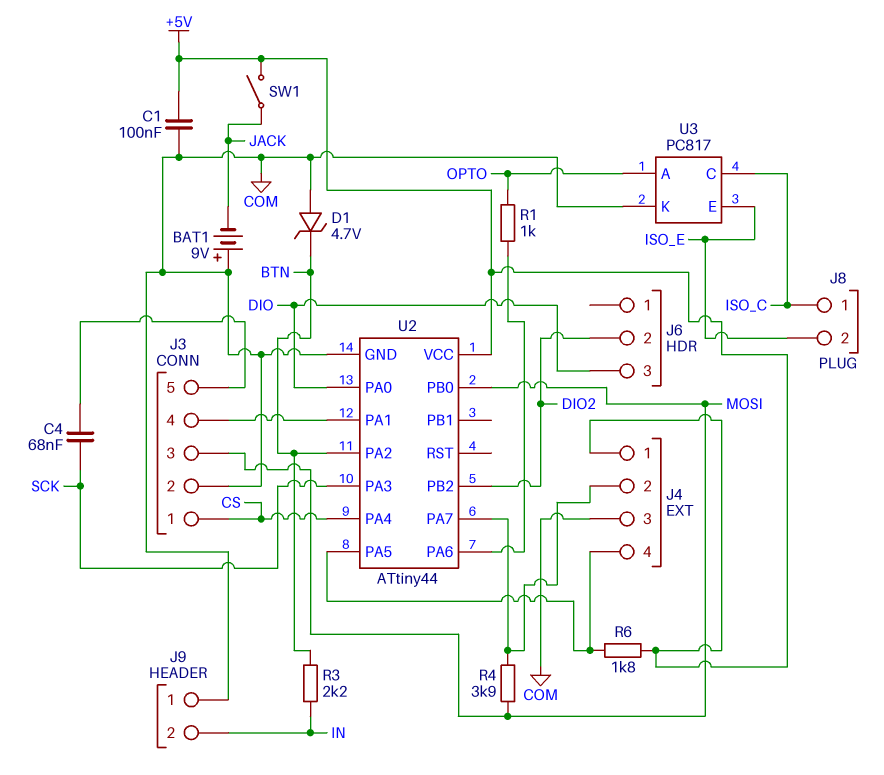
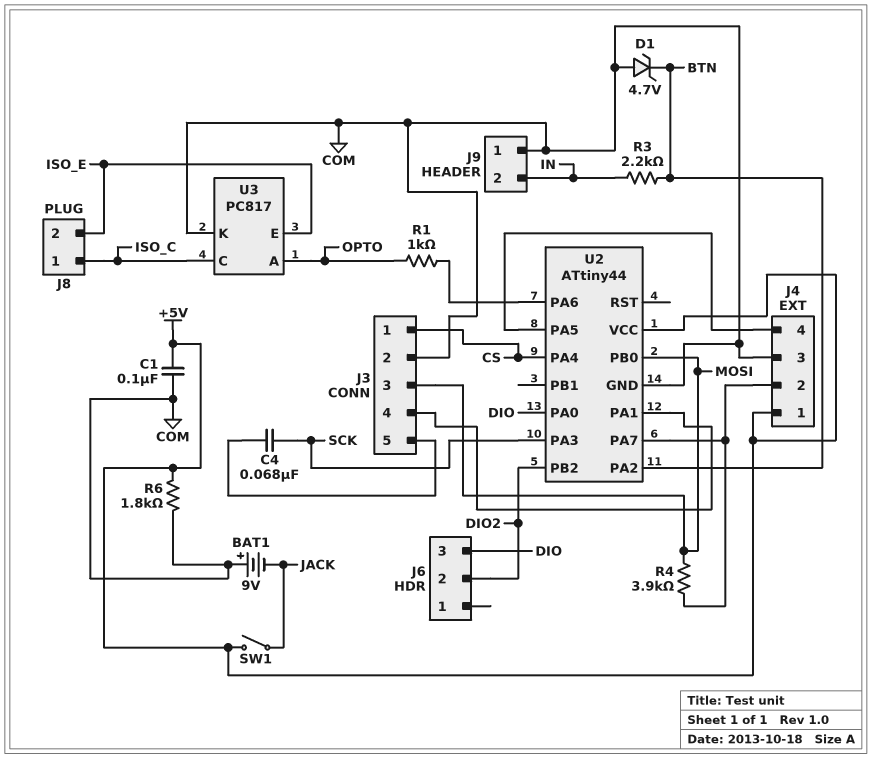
R6: 1.8k (+5V, J4/4) -> 1.8k (+5V, COM)

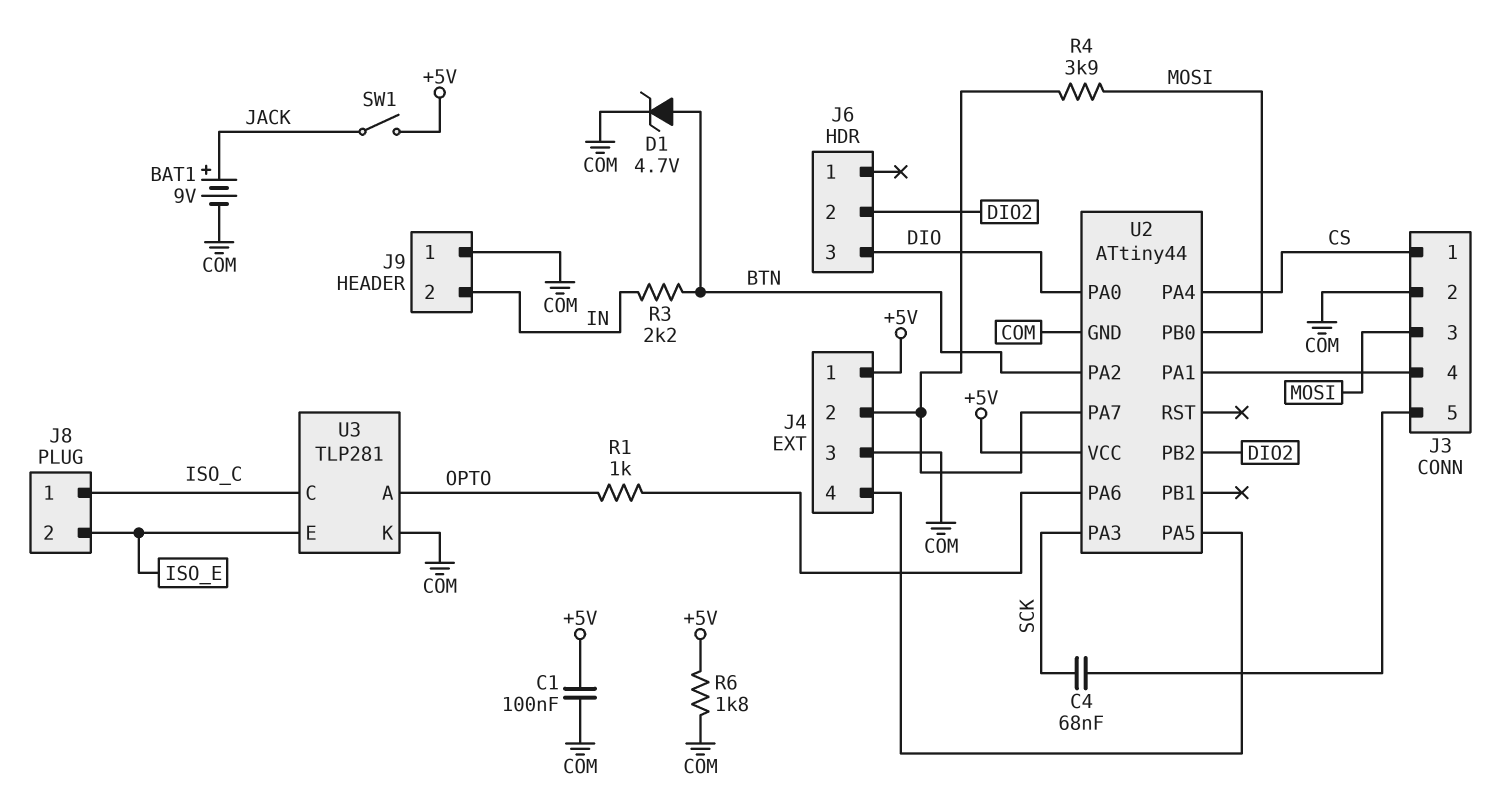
BAT1: 9V (plus COM, minus JACK) -> 9V (plus JACK, minus COM)
D1: zener 4.7V (A COM, K BTN) -> zener 4.7V (A BTN, K COM)
U3: PC817 -> TLP281

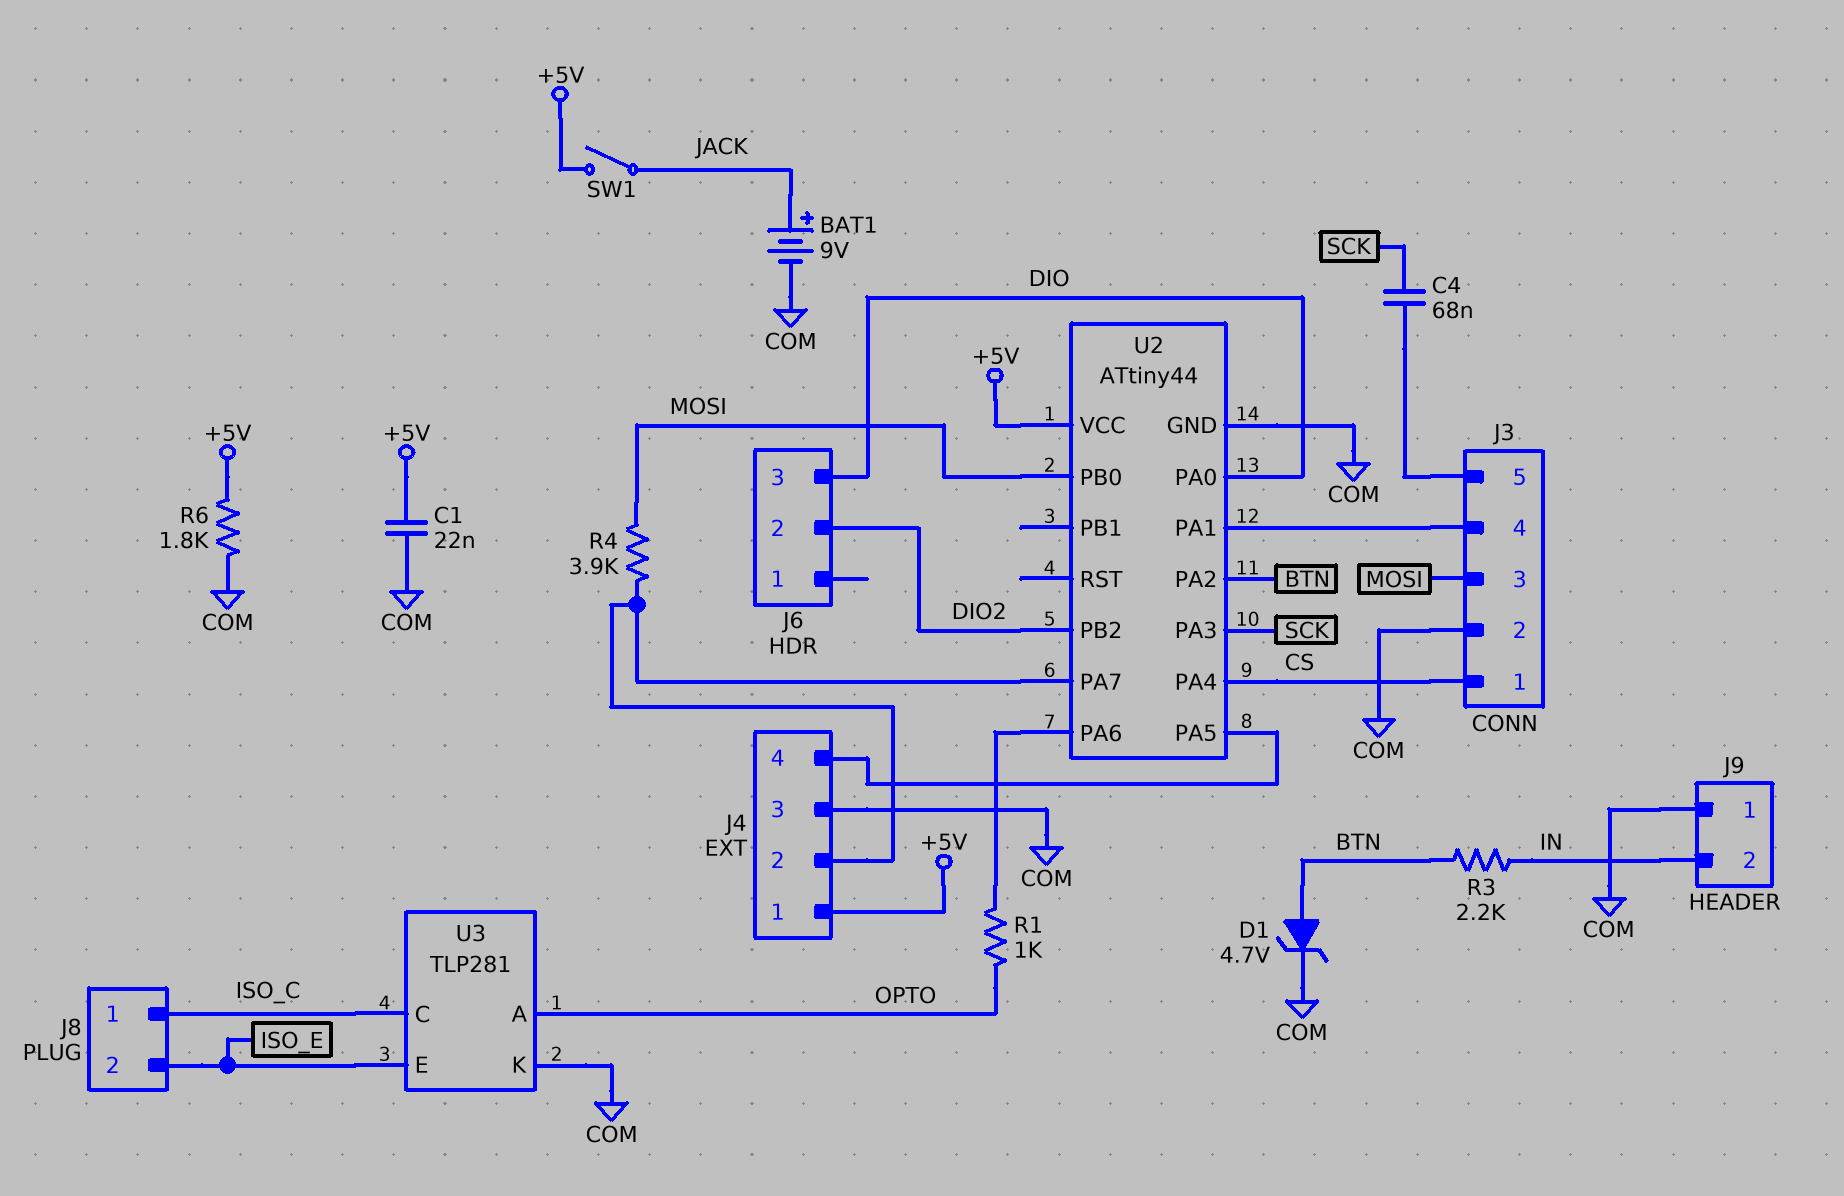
C1: 100nF (+5V, COM) -> 22nF (+5V, COM)

